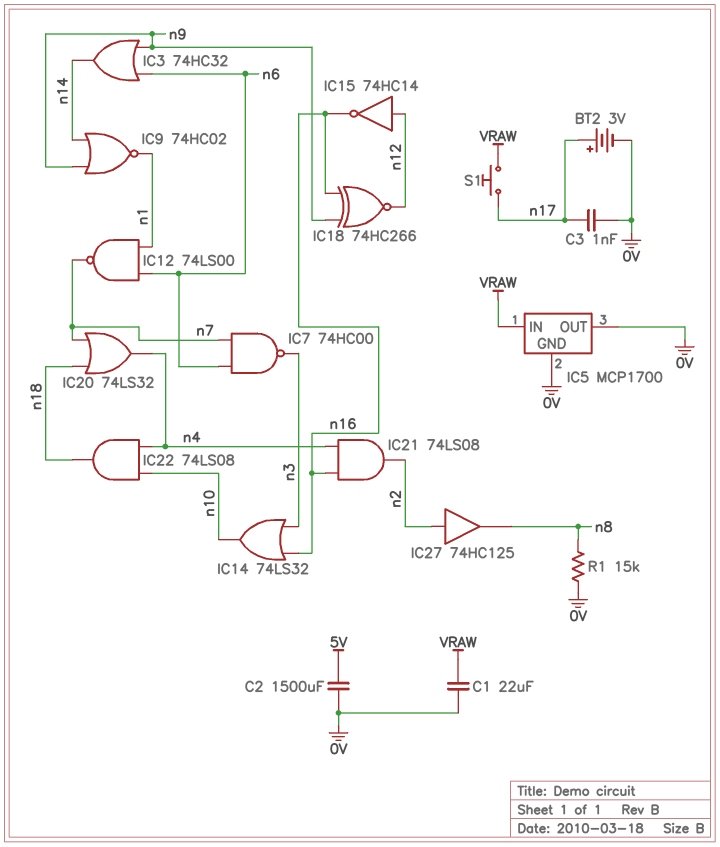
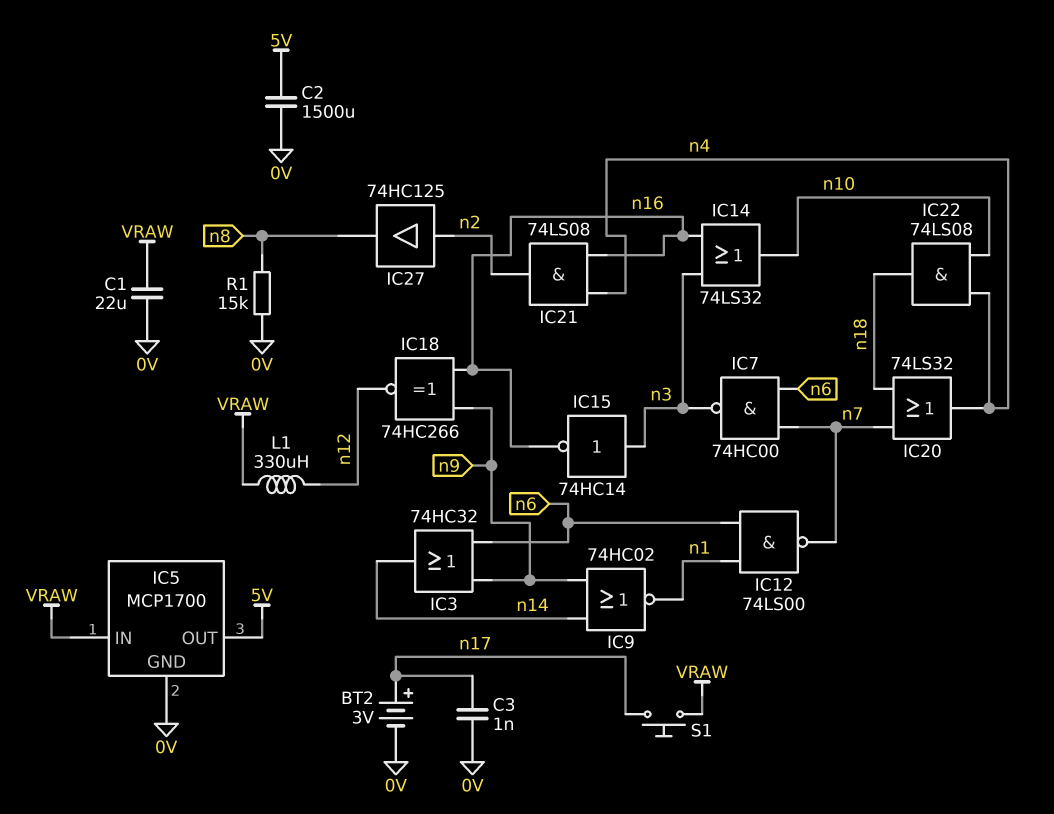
IC5 pin OUT: 0V -> 5V
IC15: NOT 74HC14 (in n12, out n16) -> NOT 74HC14 (in n3, out n16)
L1: none -> 330uH (VRAW, n12)

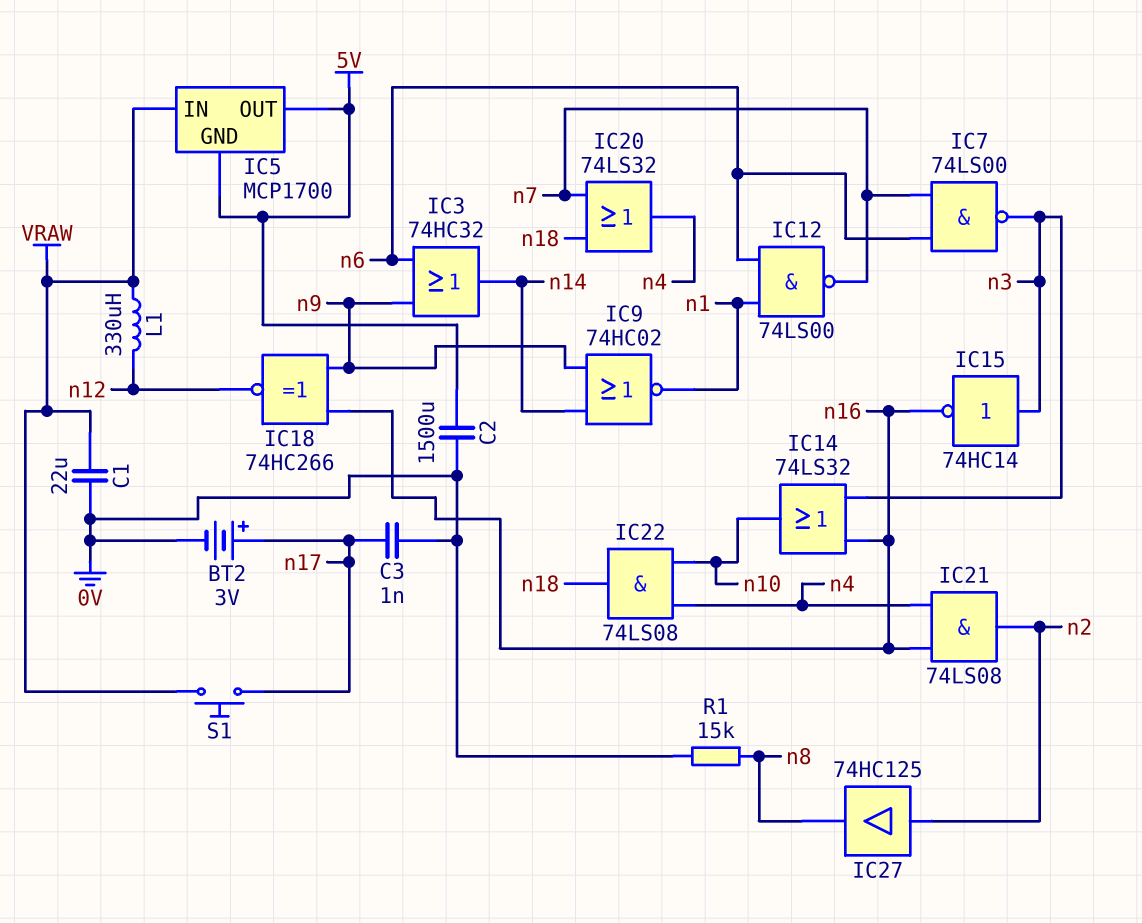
IC5 pin GND: 0V -> 5V
IC7: NAND 74HC00 (in n6, in n7, out n3) -> NAND 74LS00 (in n6, in n7, out n3)

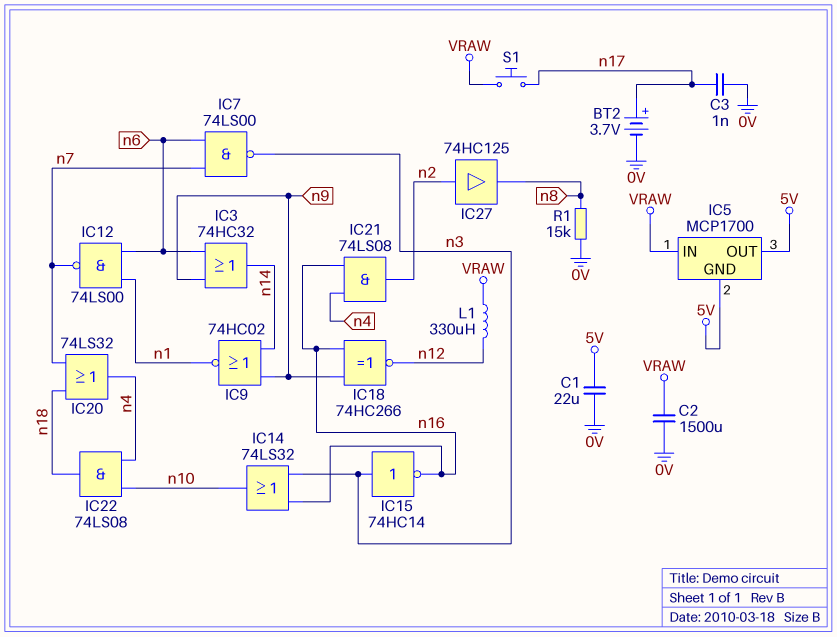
BT2: 3V (plus n17, minus 0V) -> 3.7V (plus n17, minus 0V)
C1: 22uF (0V, VRAW) -> 22uF (0V, 5V)
C2: 1500uF (0V, 5V) -> 1500uF (0V, VRAW)

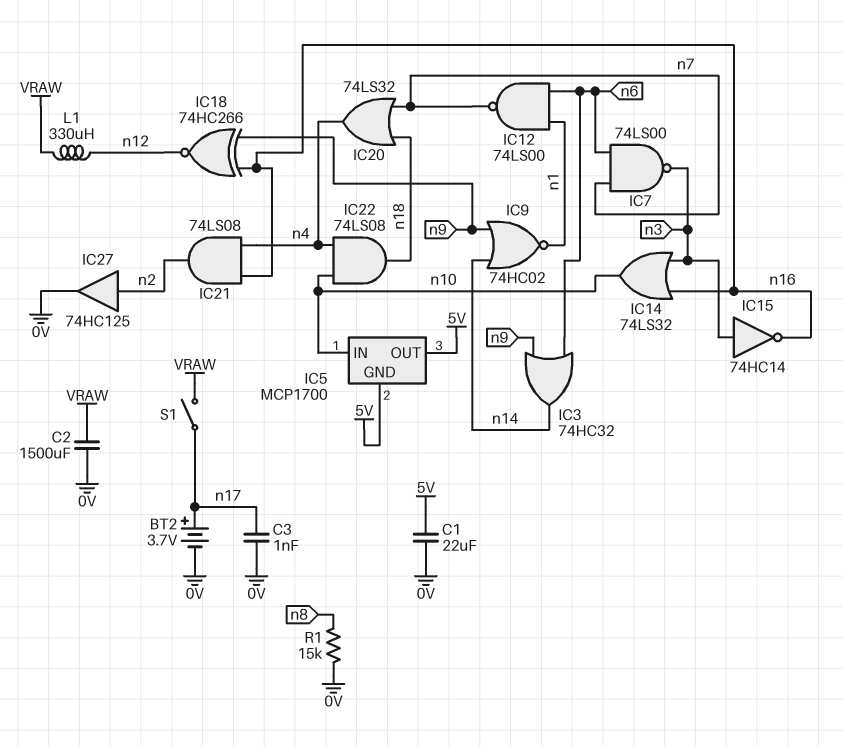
IC5 pin IN: VRAW -> n10
IC27: buffer 74HC125 (in n2, out n8) -> buffer 74HC125 (in n2, out 0V)
S1: button (VRAW, n17) -> switch (VRAW, n17)

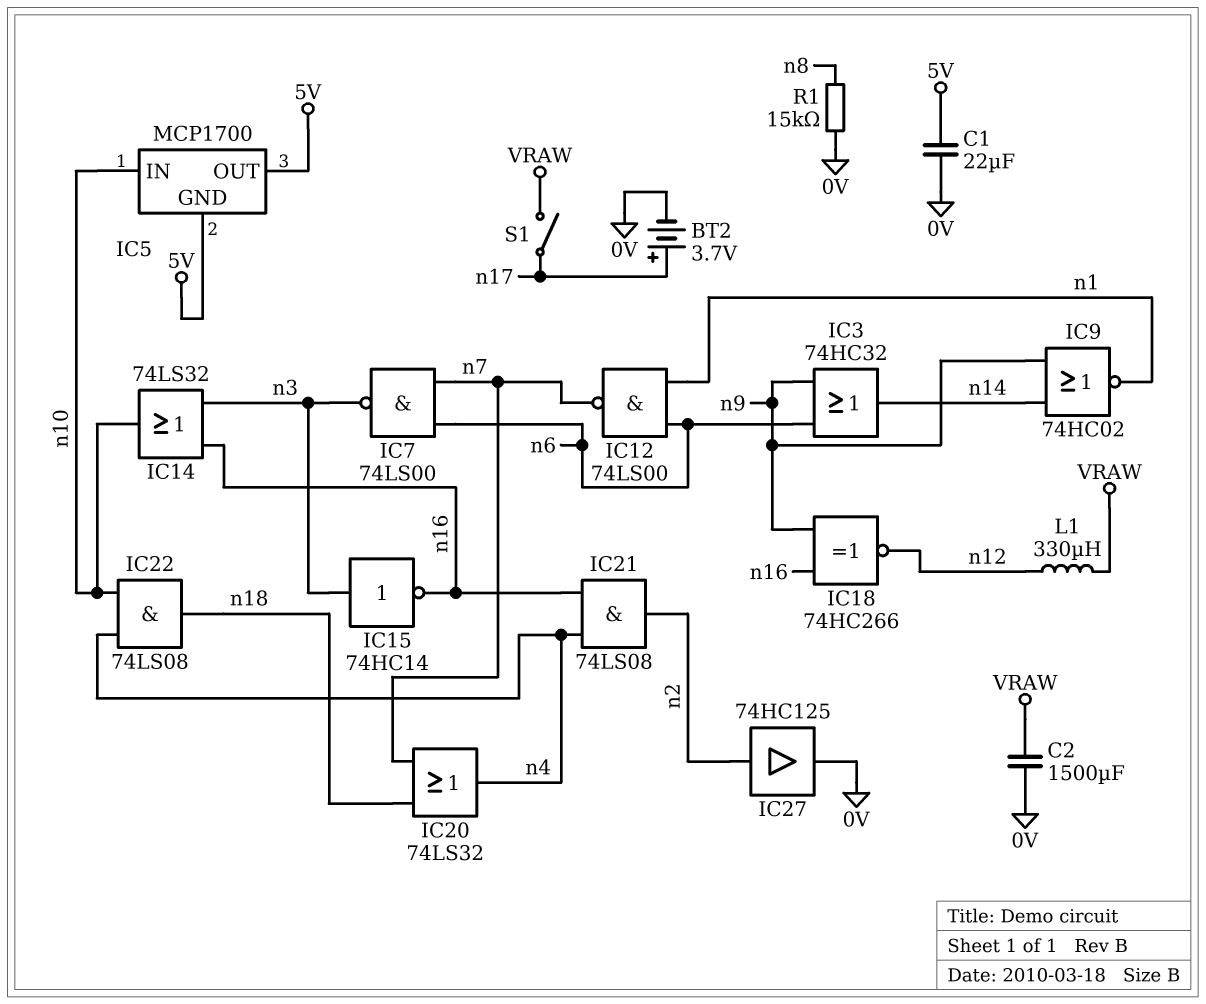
C3: 1nF (0V, n17) -> none

